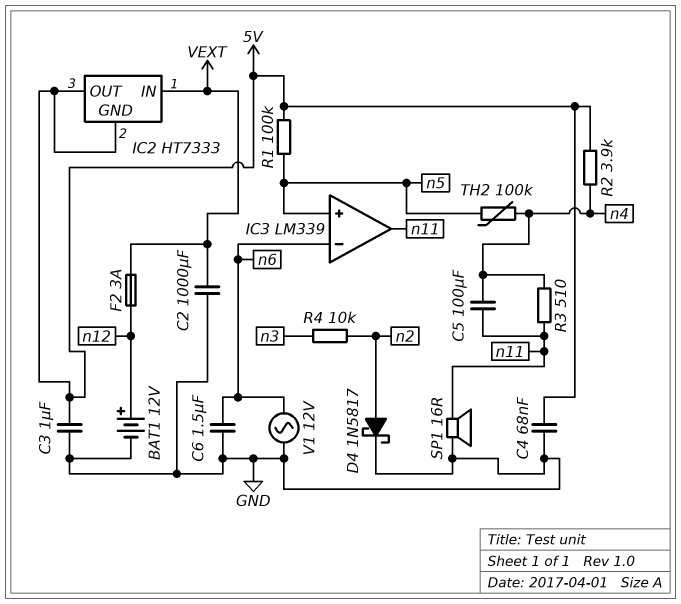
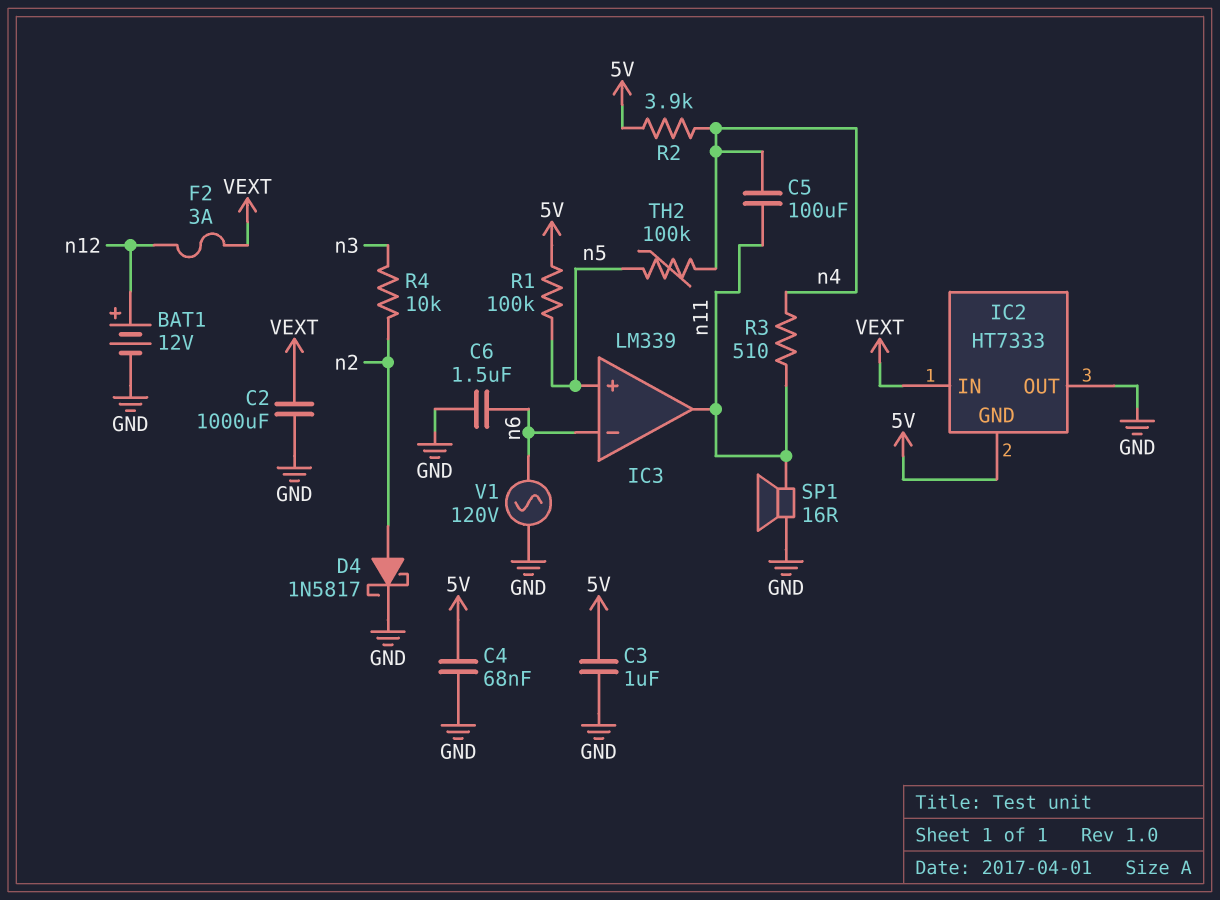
IC2 pin OUT: 5V -> GND
V1: AC 12V (GND, n6) -> AC 120V (GND, n6)

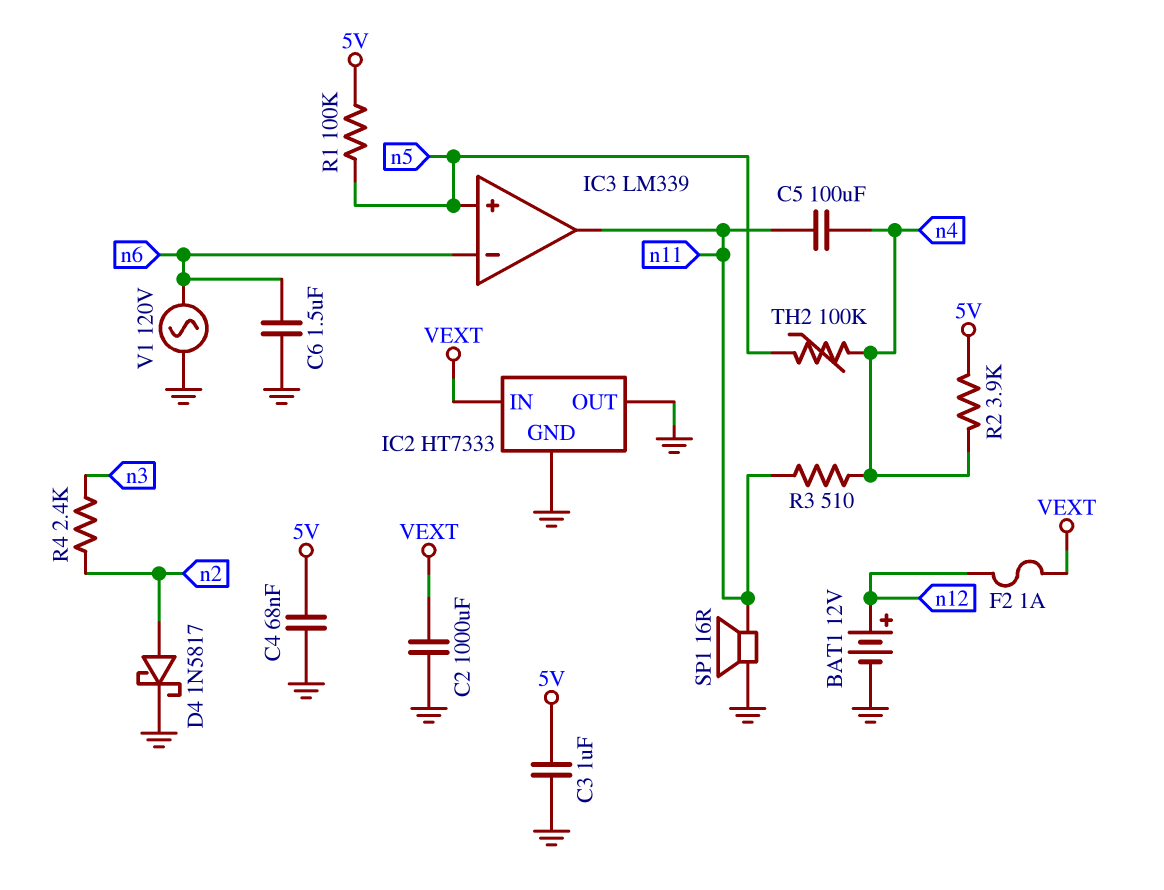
F2: 3A (VEXT, n12) -> 1A (VEXT, n12)
IC2 pin GND: 5V -> GND
R4: 10k (n2, n3) -> 2.4k (n2, n3)

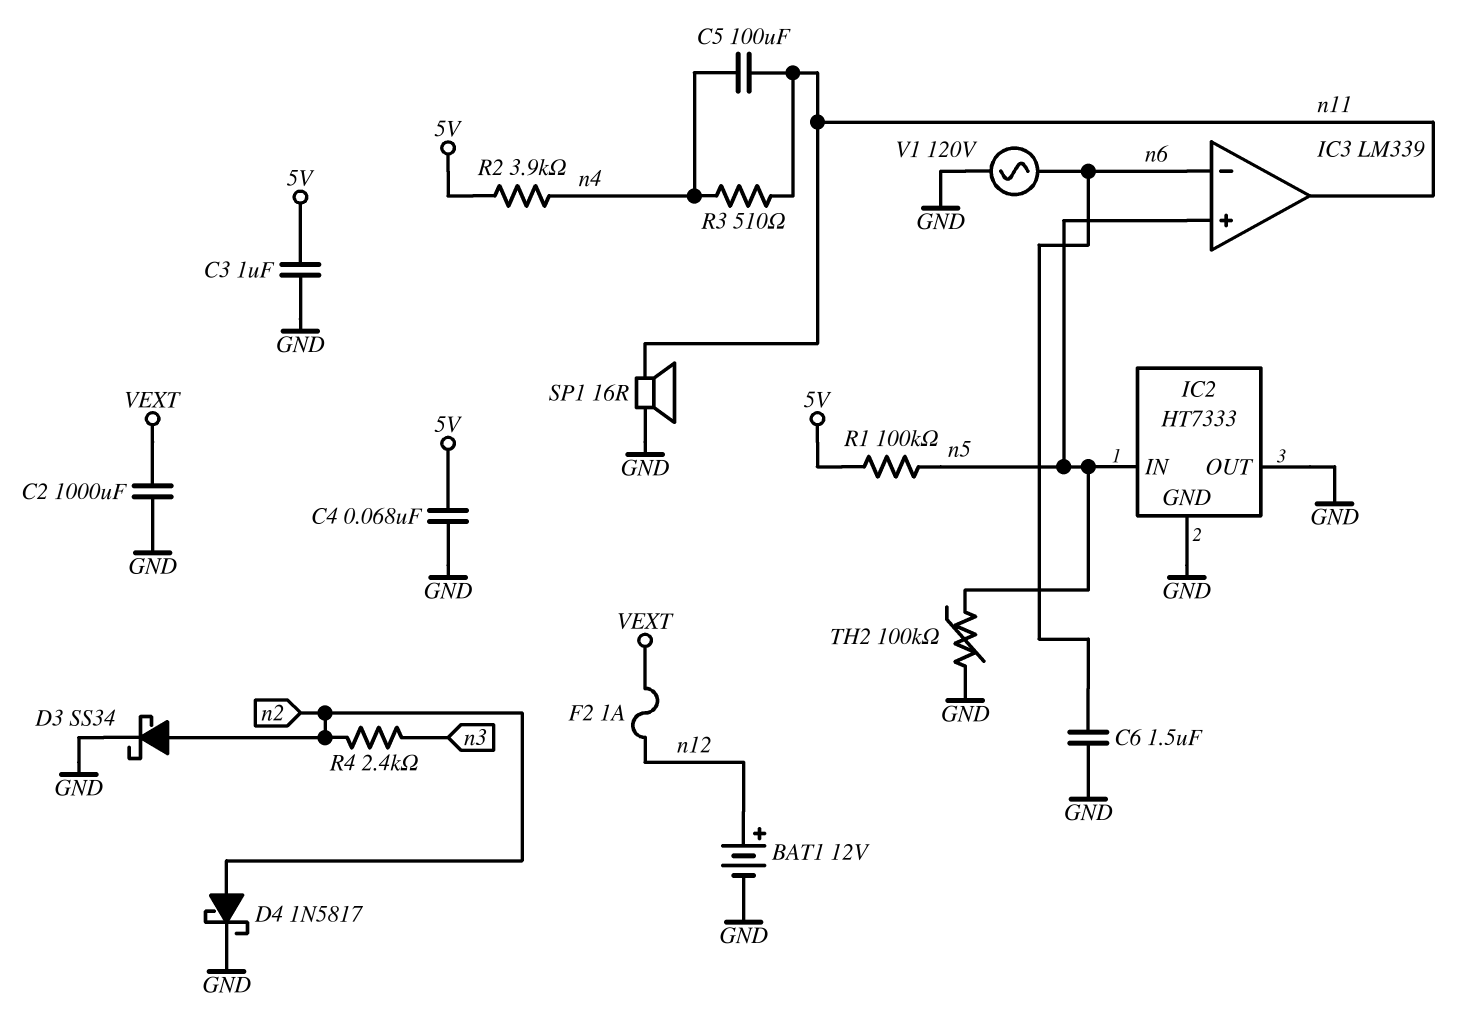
D3: none -> schottky SS34 (A n2, K GND)
IC2 pin IN: VEXT -> n5
TH2: 100k (n4, n5) -> 100k (GND, n5)

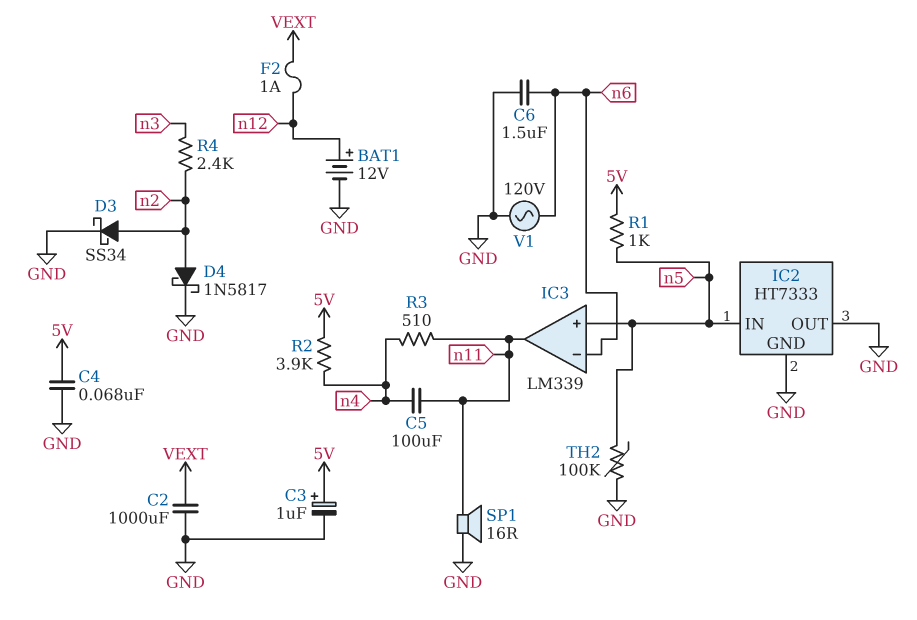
C3: 1uF (5V, GND) -> 1uF (plus 5V, minus GND)
R1: 100k (5V, n5) -> 1k (5V, n5)

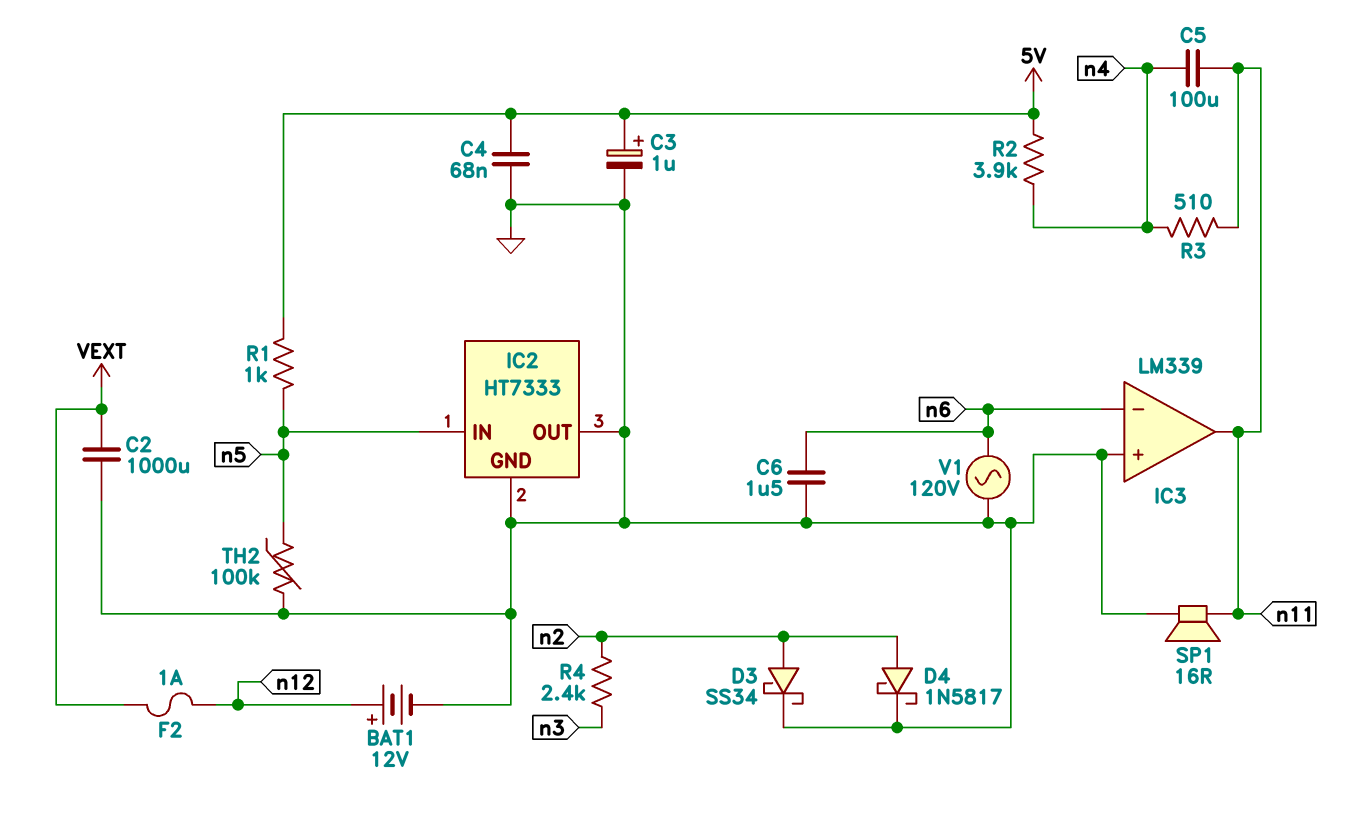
IC3 pin in+: n5 -> GND

